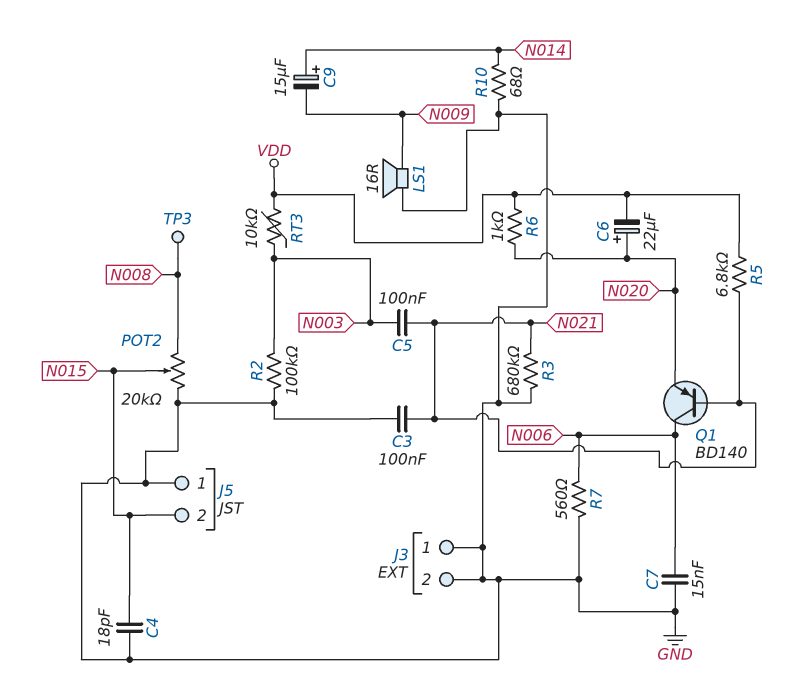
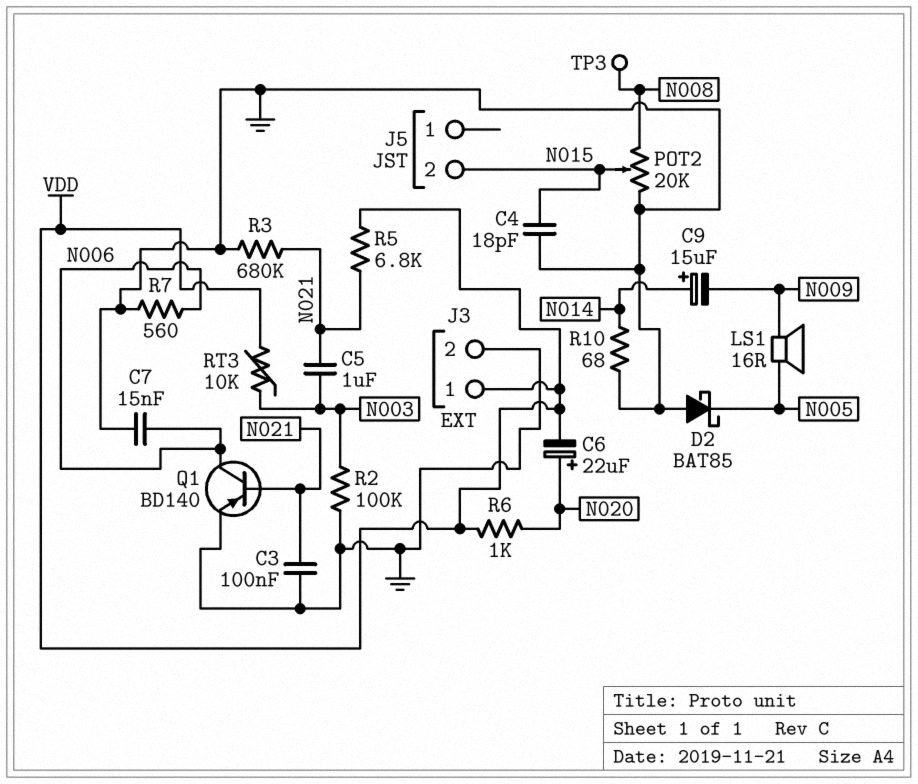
C5: 100nF (N003, N021) -> 1uF (N003, N021)
D2: none -> schottky BAT85 (A GND, K N005)
J3 pin 1: GND -> VDD
J5 pin 1: GND -> none
LS1: speaker 16R (GND, N009) -> speaker 16R (N005, N009)
Q1: PNP BD140 (B N021, C N006, E N020) -> PNP BD140 (B N021, C N006, E GND)

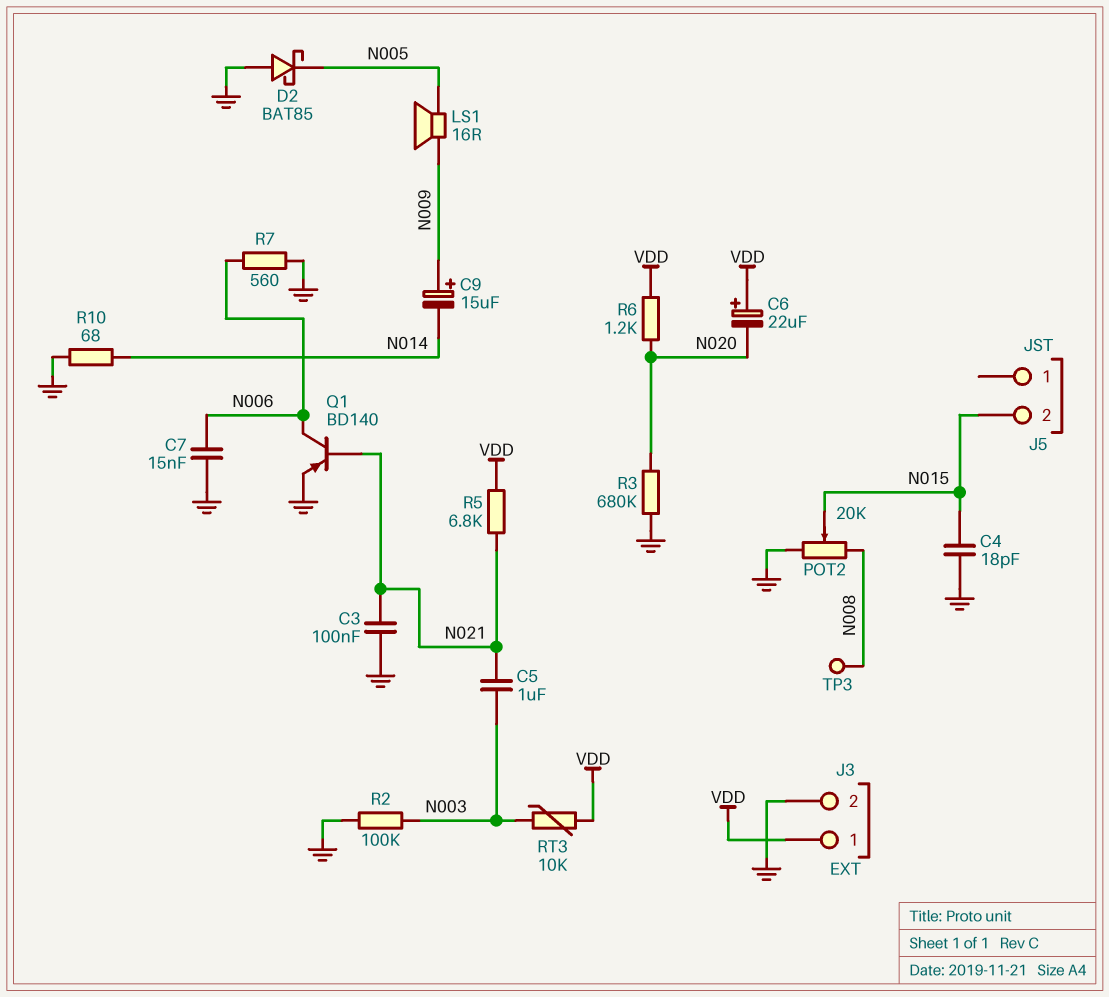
C6: 22uF (plus N020, minus VDD) -> 22uF (plus VDD, minus N020)
C9: 15uF (plus N014, minus N009) -> 15uF (plus N009, minus N014)
R3: 680k (GND, N021) -> 680k (GND, N020)
R6: 1k (N020, VDD) -> 1.2k (N020, VDD)

